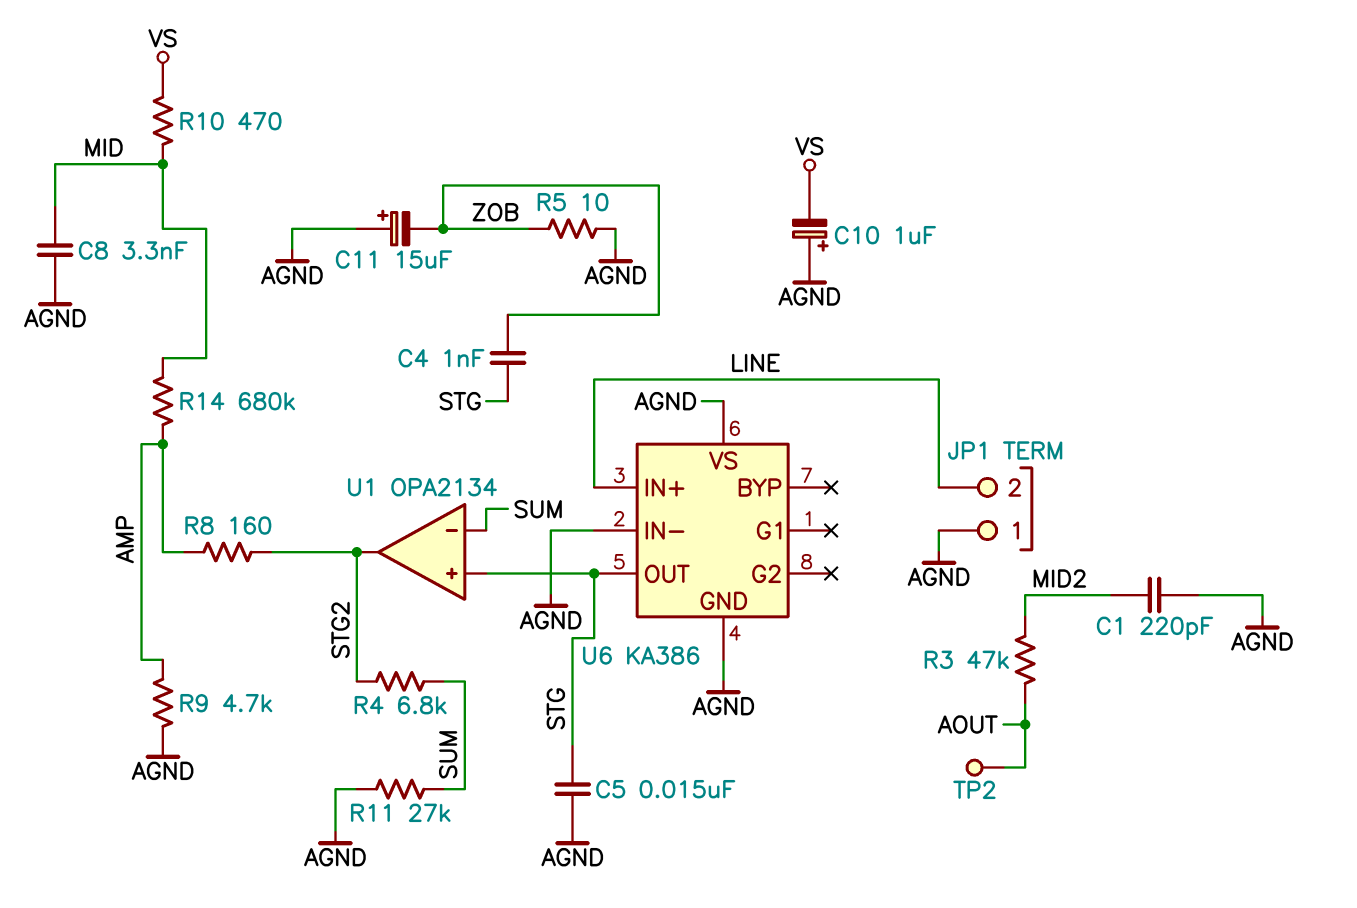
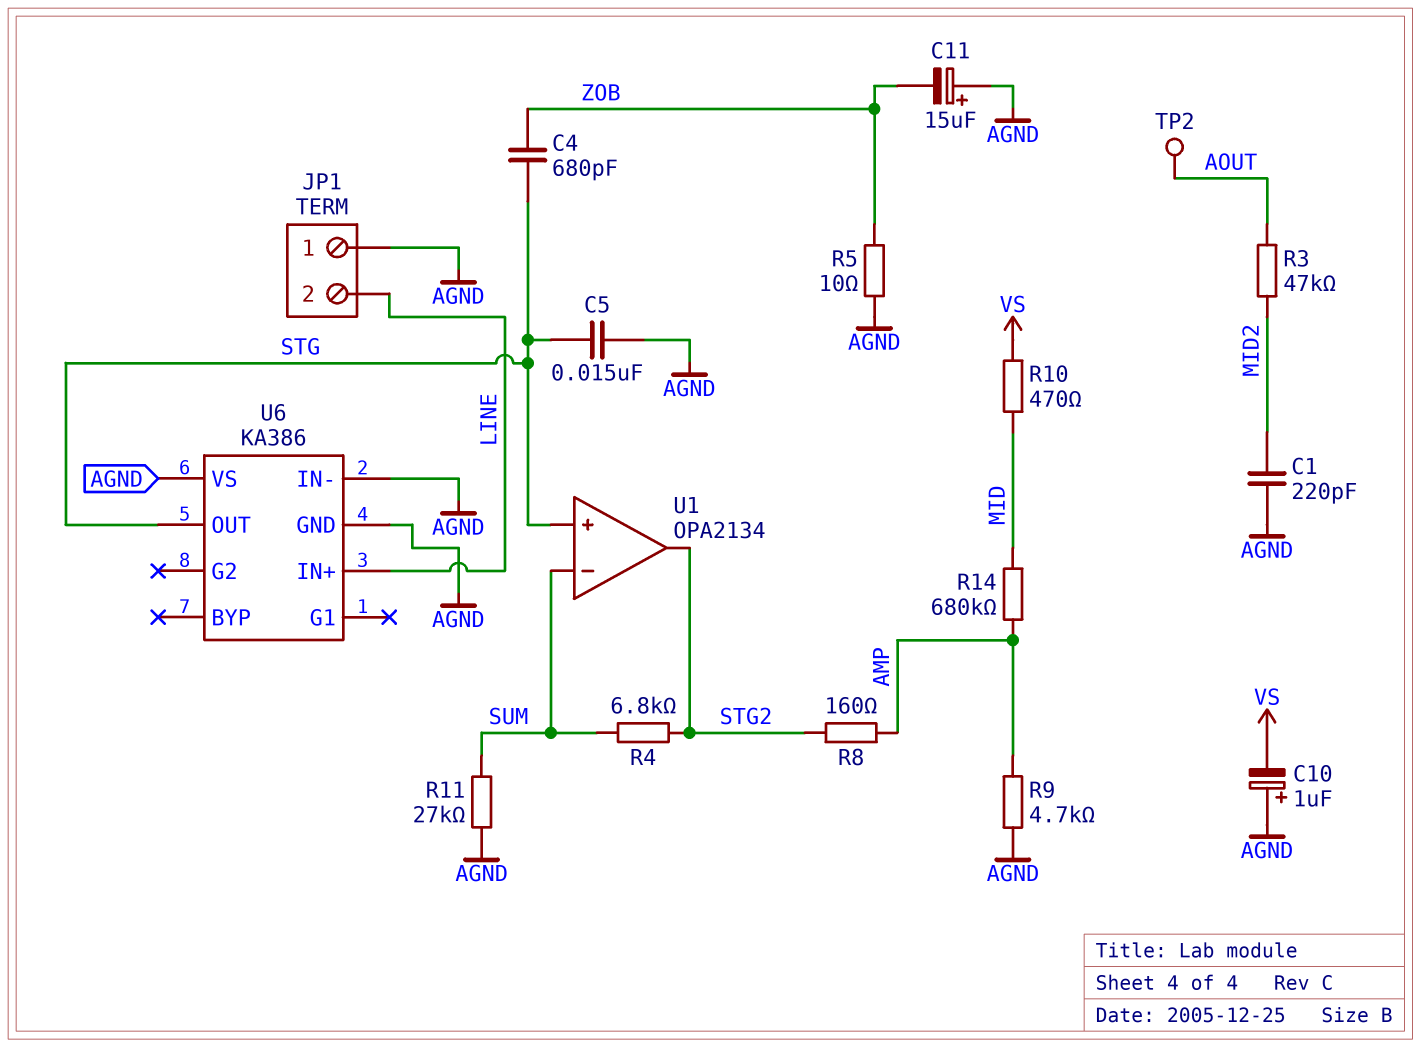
C4: 1nF (STG, ZOB) -> 680pF (STG, ZOB)
C8: 3.3nF (AGND, MID) -> none

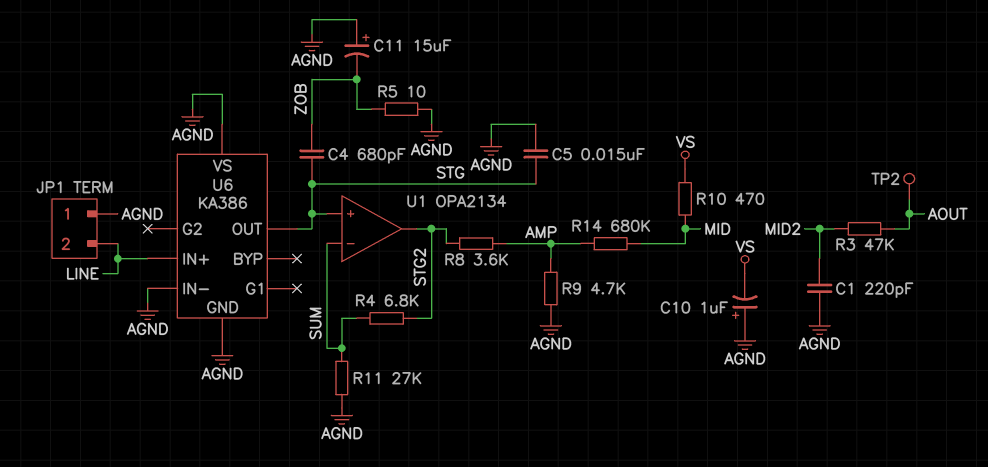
R8: 160 (AMP, STG2) -> 3.6k (AMP, STG2)

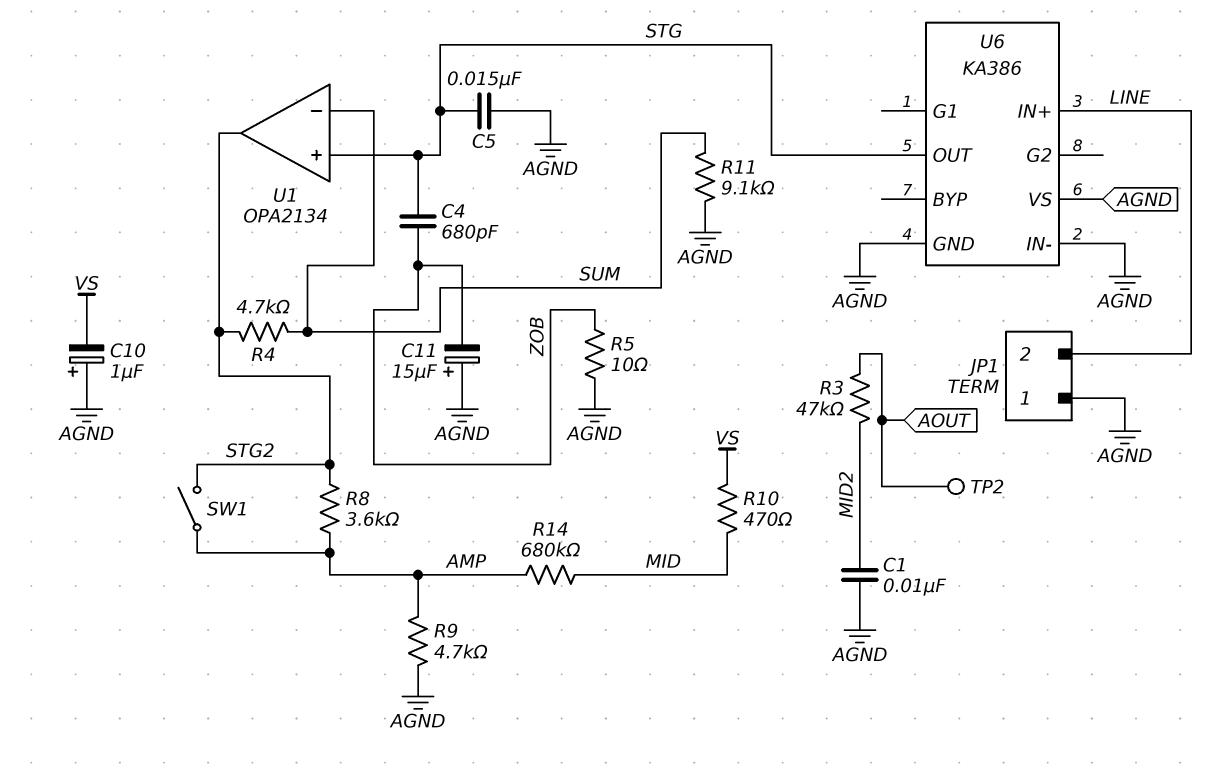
C1: 220pF (AGND, MID2) -> 10nF (AGND, MID2)
R4: 6.8k (STG2, SUM) -> 4.7k (STG2, SUM)
R11: 27k (AGND, SUM) -> 9.1k (AGND, SUM)
SW1: none -> switch (AMP, STG2)

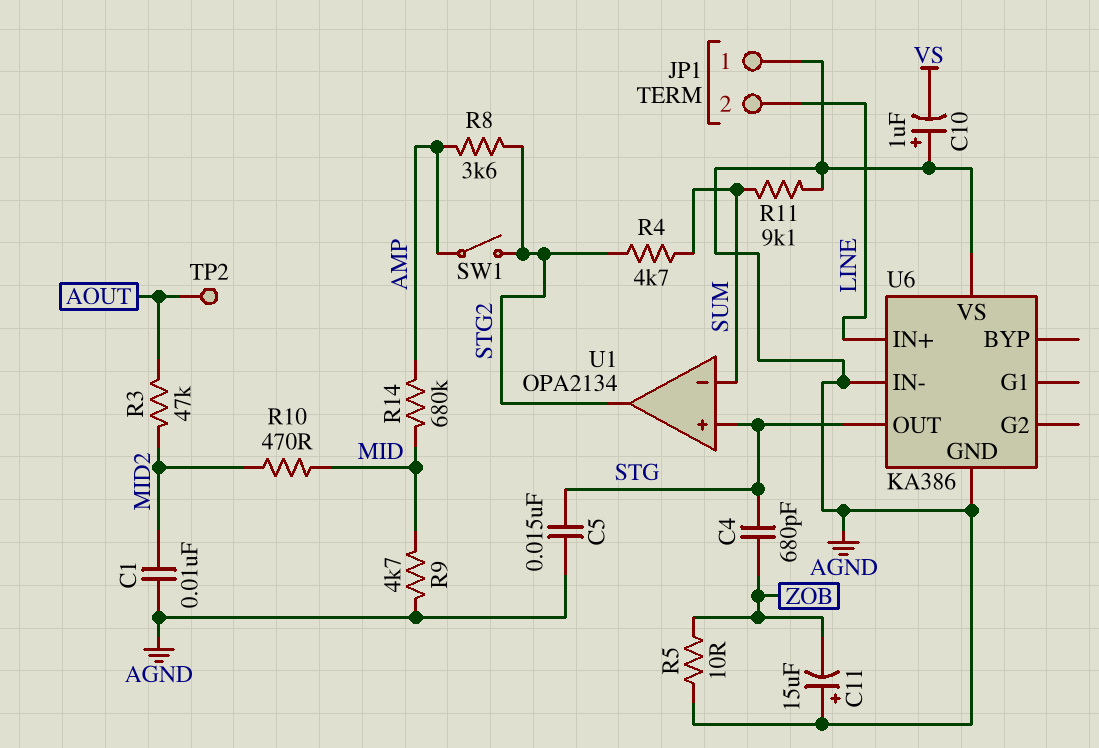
R9: 4.7k (AGND, AMP) -> 4.7k (AGND, MID)
R10: 470 (MID, VS) -> 470 (MID, MID2)

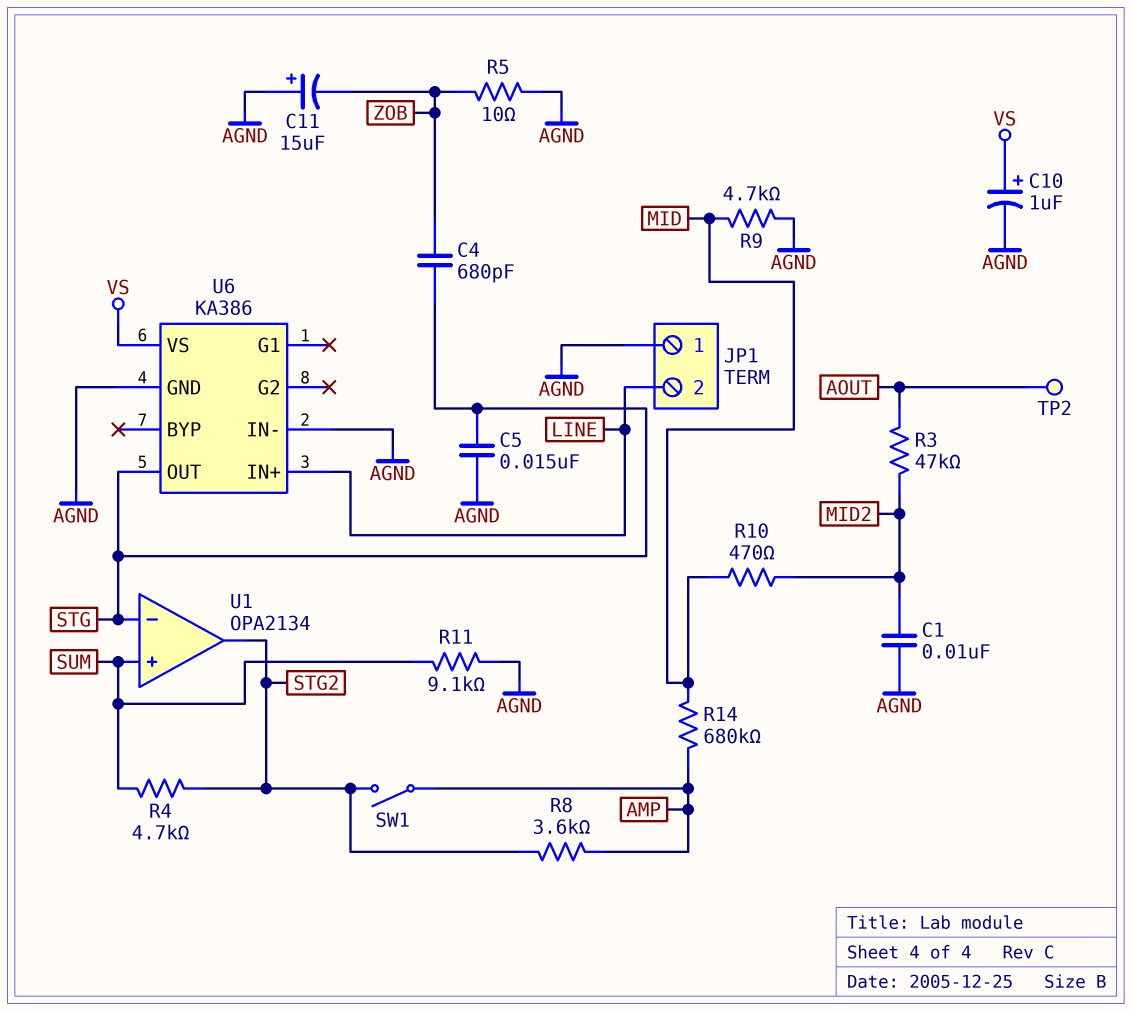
C10: 1uF (plus AGND, minus VS) -> 1uF (plus VS, minus AGND)
U1 pin in+: STG -> SUM
U1 pin in-: SUM -> STG
U6 pin VS: AGND -> VS

